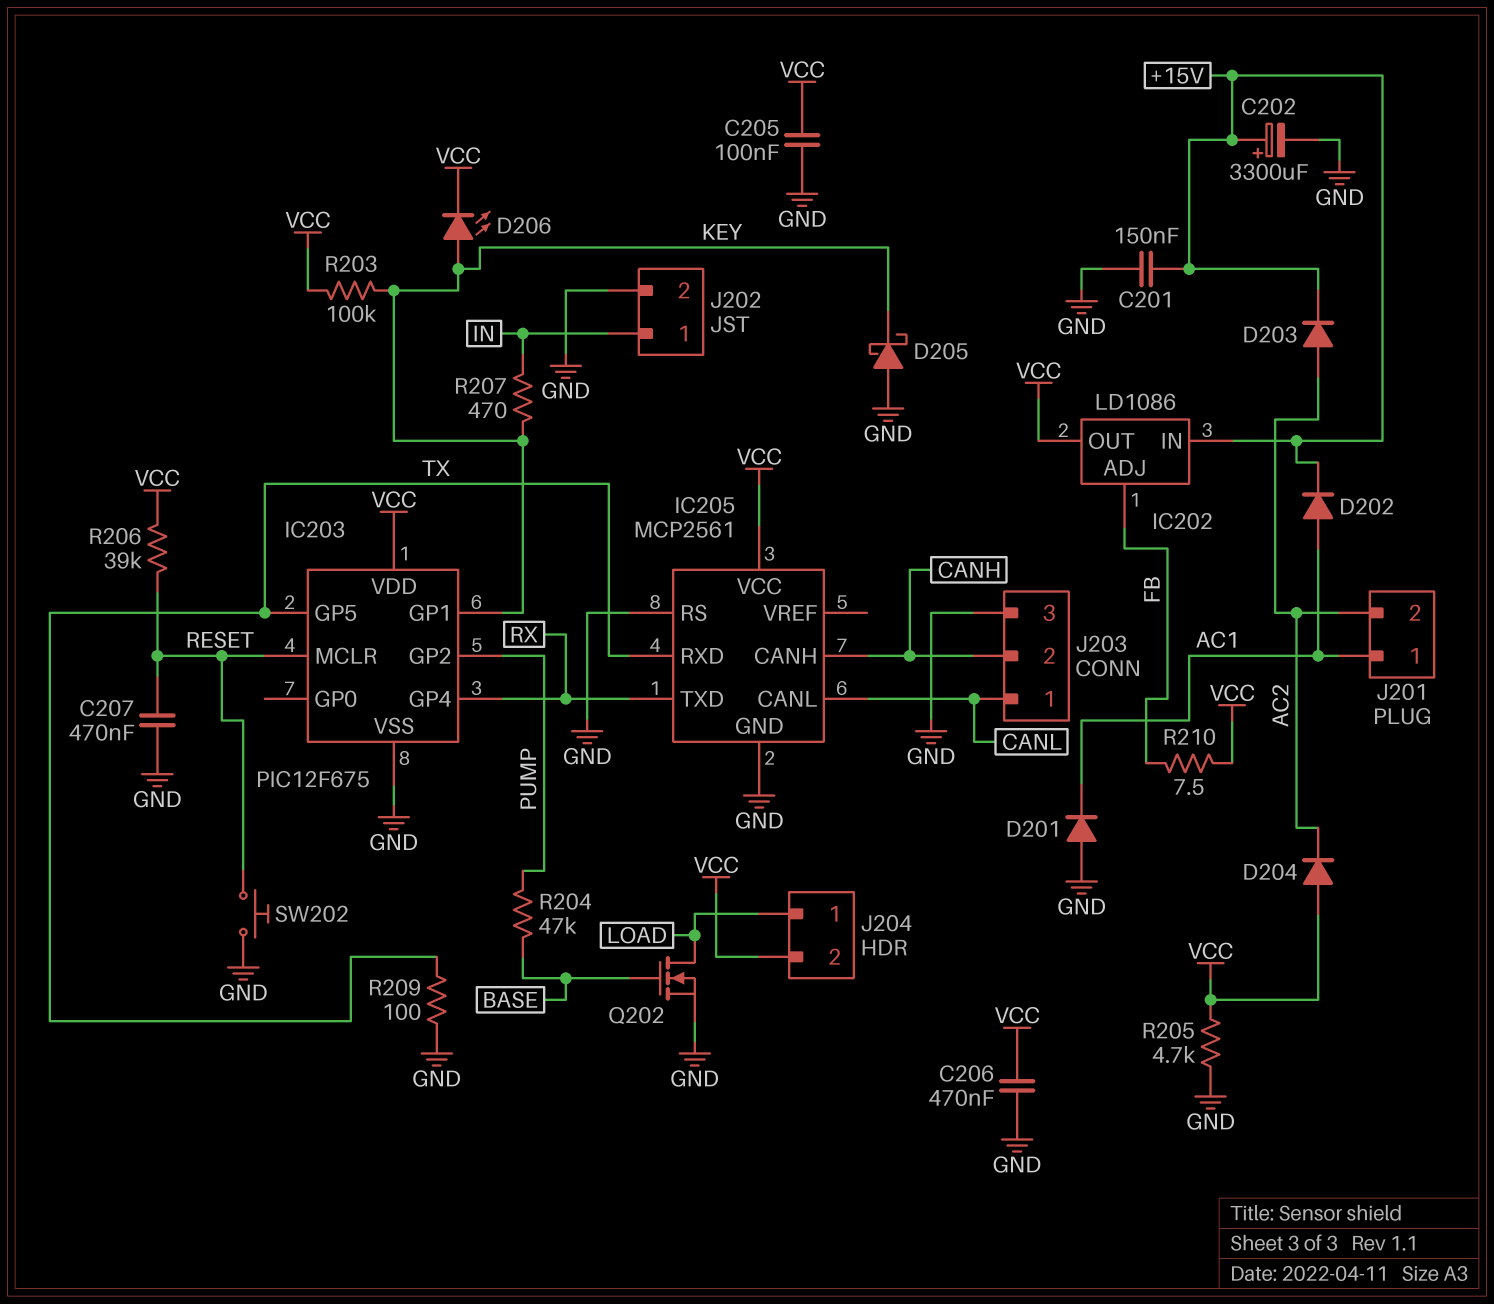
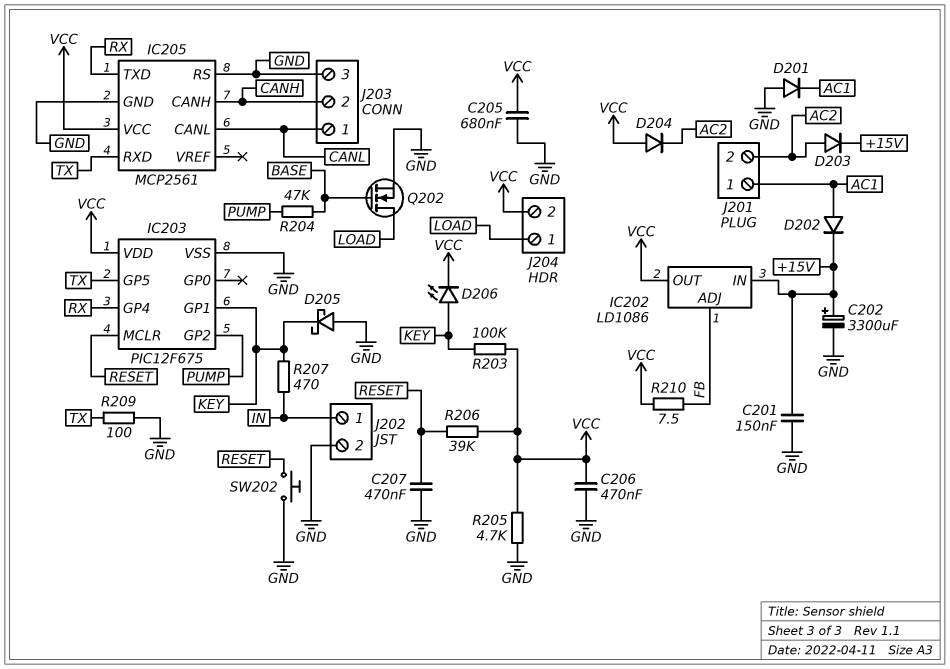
C205: 100nF (GND, VCC) -> 680nF (GND, VCC)

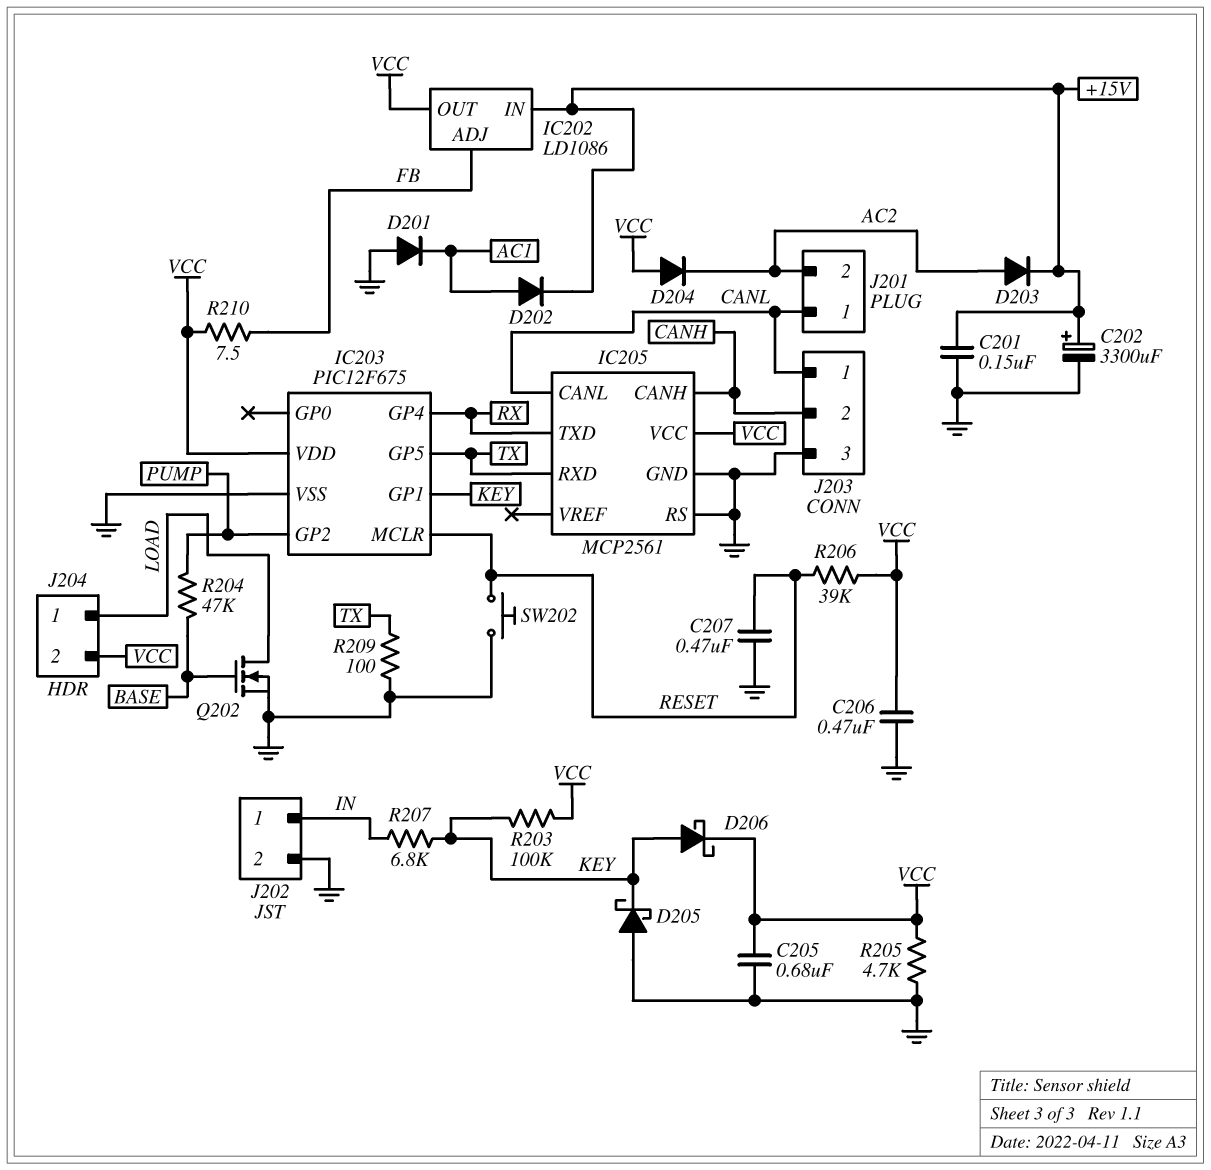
D206: LED (A KEY, K VCC) -> schottky (A KEY, K VCC)
J201 pin 1: AC1 -> CANL
R207: 470 (IN, KEY) -> 6.8k (IN, KEY)

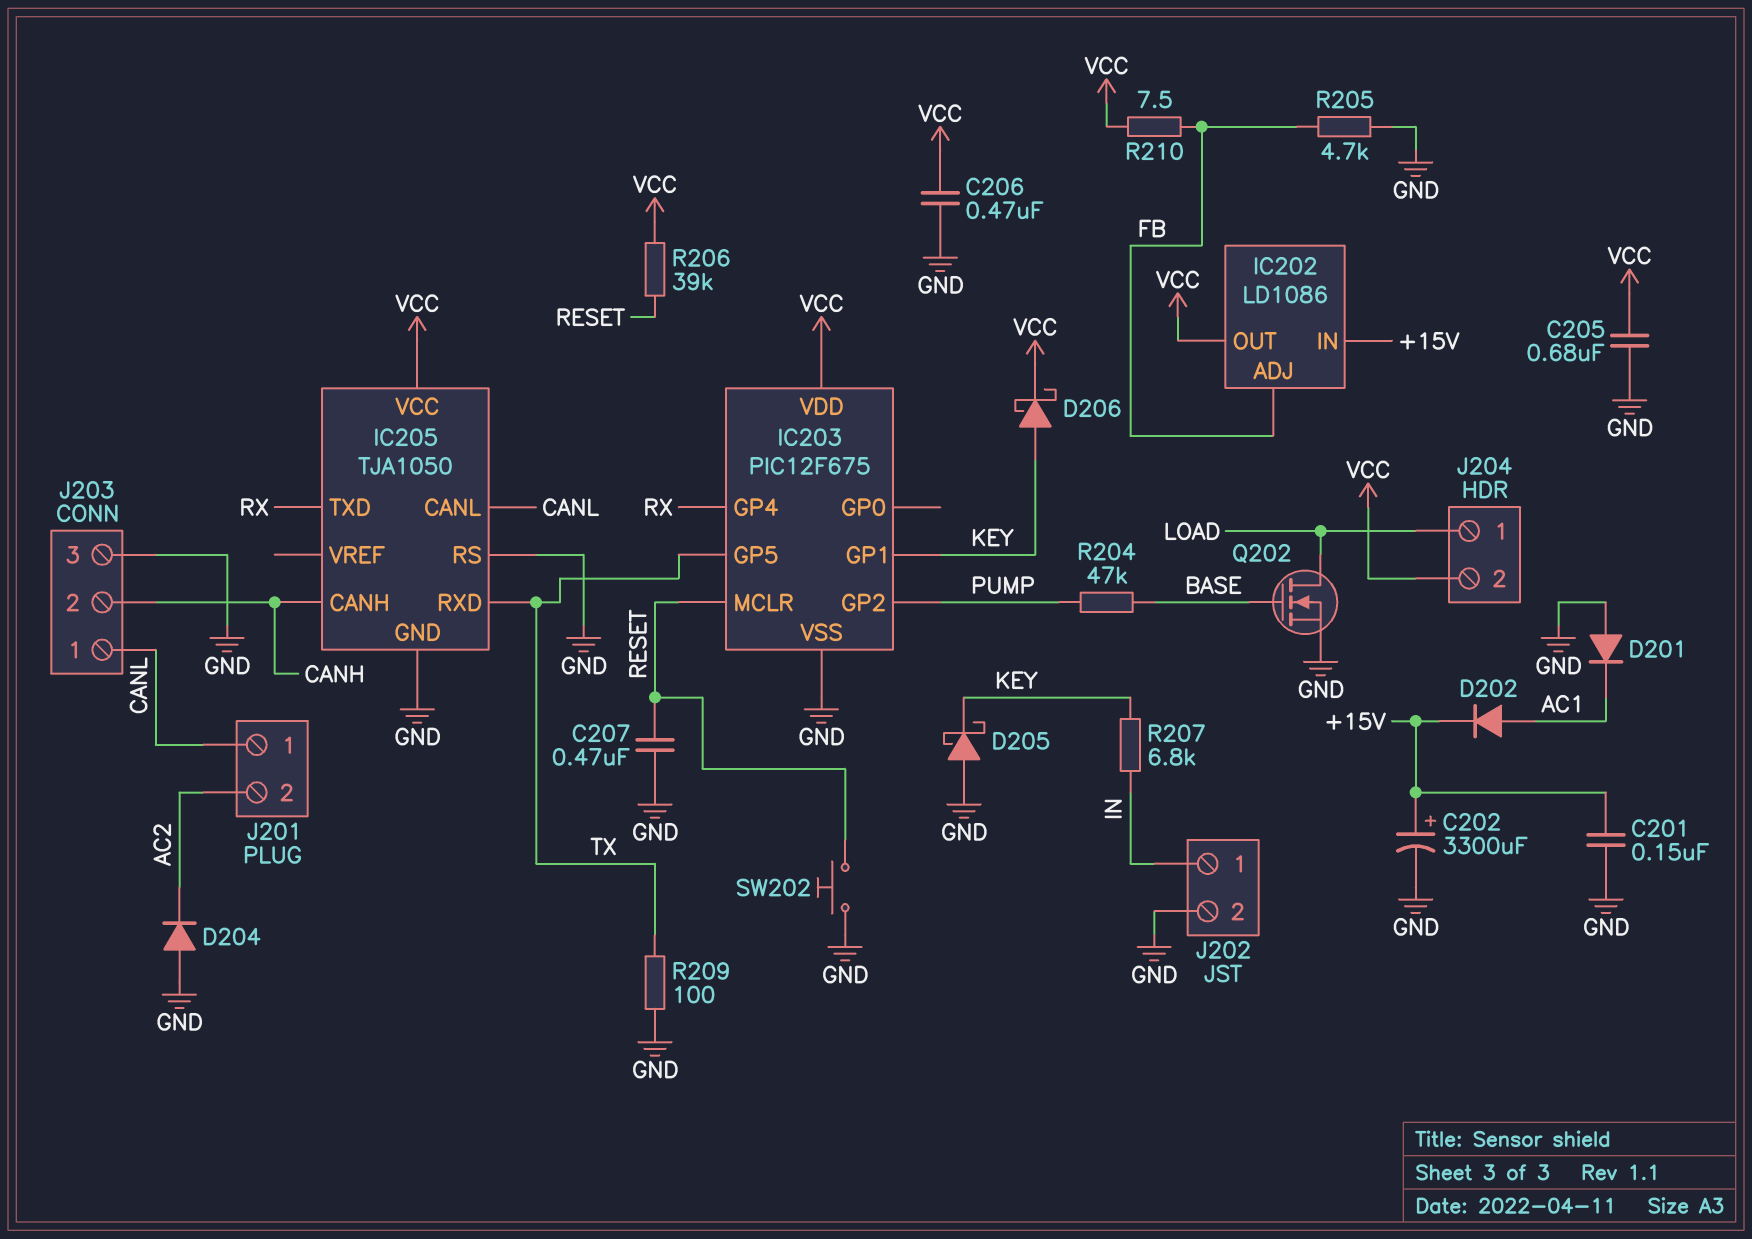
D203: diode (A AC2, K +15V) -> none
D204: diode (A VCC, K AC2) -> diode (A GND, K AC2)
IC205: MCP2561 -> TJA1050
R203: 100k (KEY, VCC) -> none
R205: 4.7k (GND, VCC) -> 4.7k (FB, GND)

